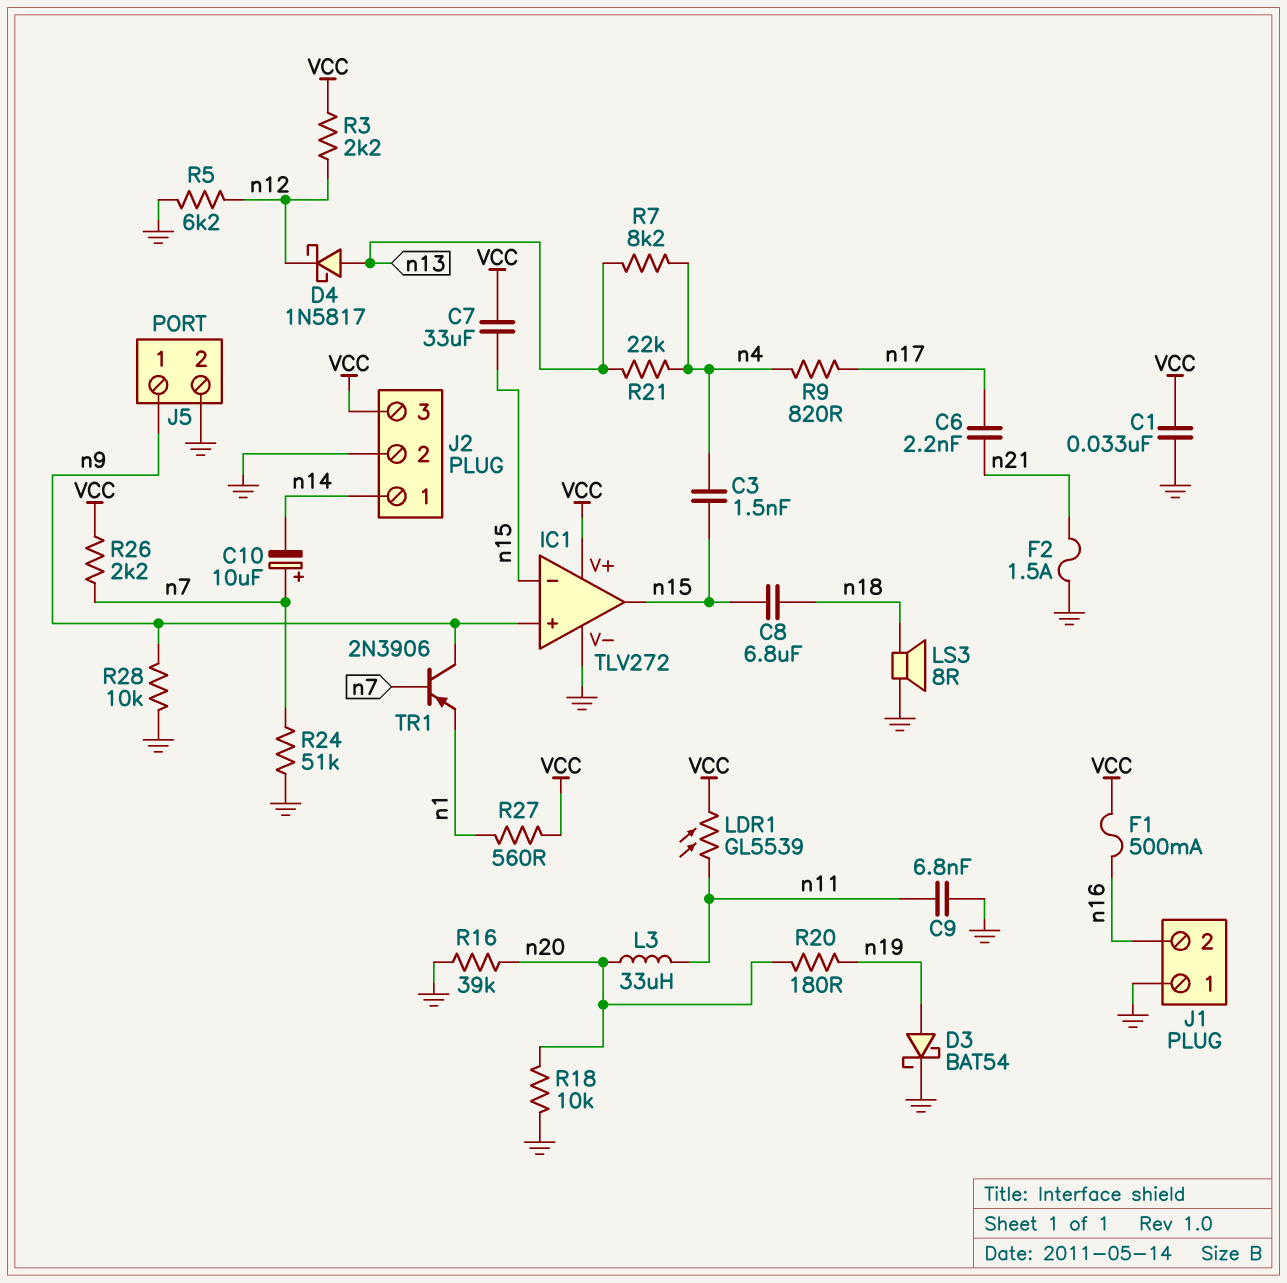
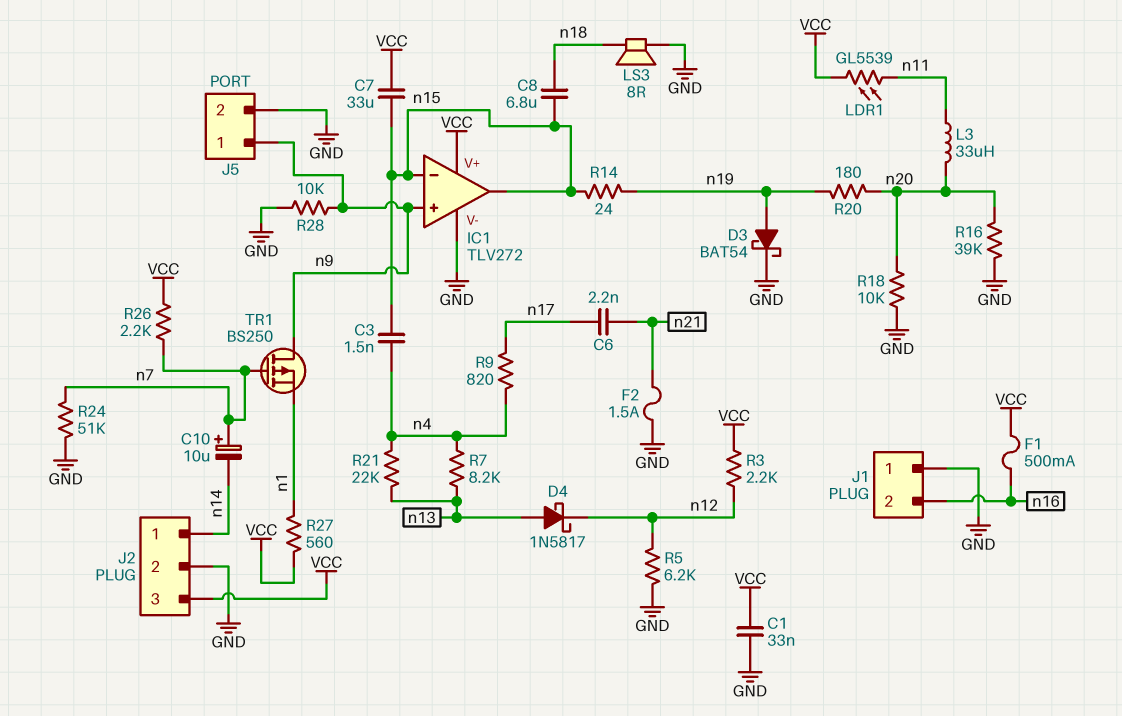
C9: 6.8nF (GND, n11) -> none
R14: none -> 24 (n15, n19)
TR1: PNP 2N3906 (B n7, C n9, E n1) -> PMOS BS250 (G n7, D n9, S n1)

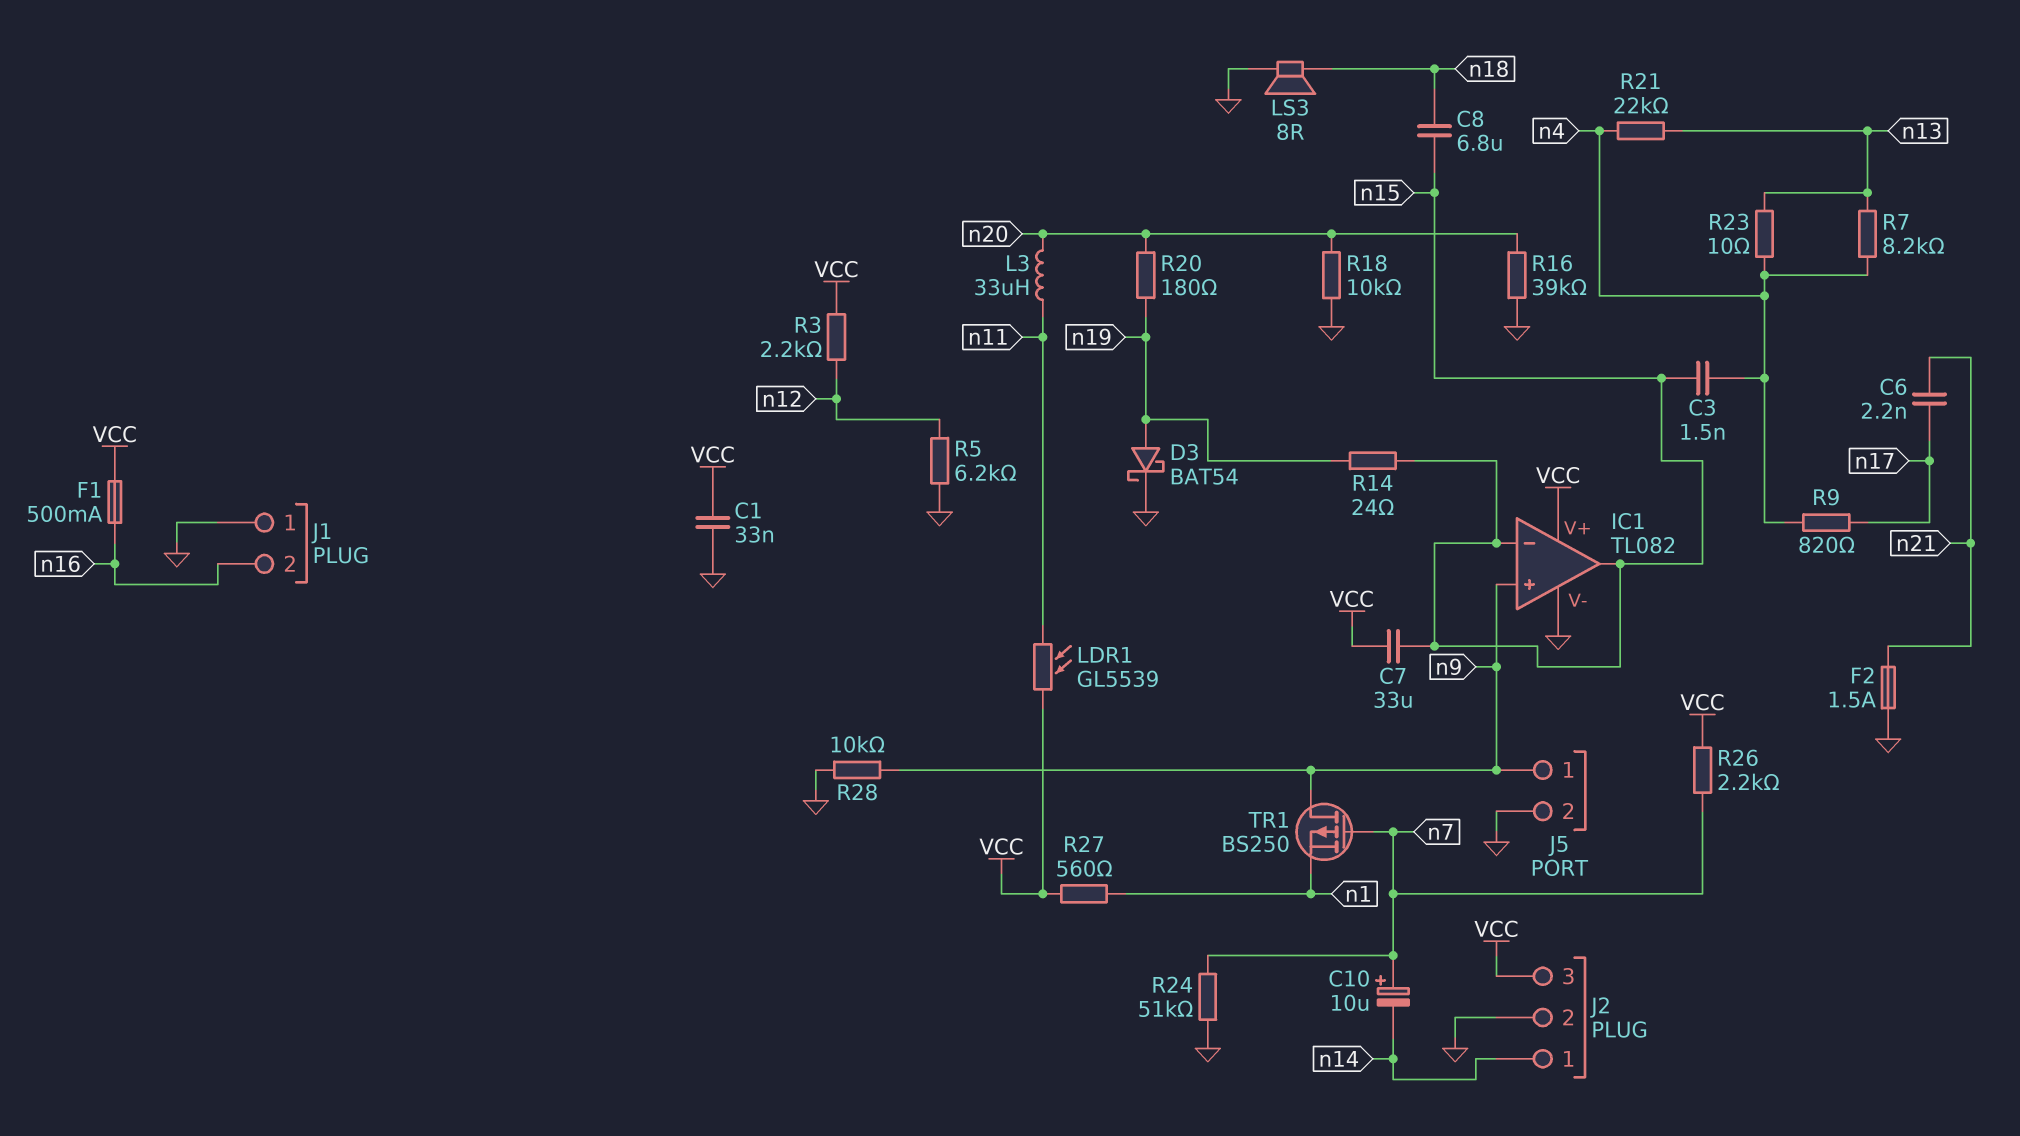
D4: schottky 1N5817 (A n13, K n12) -> none
IC1: TLV272 -> TL082
R23: none -> 10 (n4, n13)

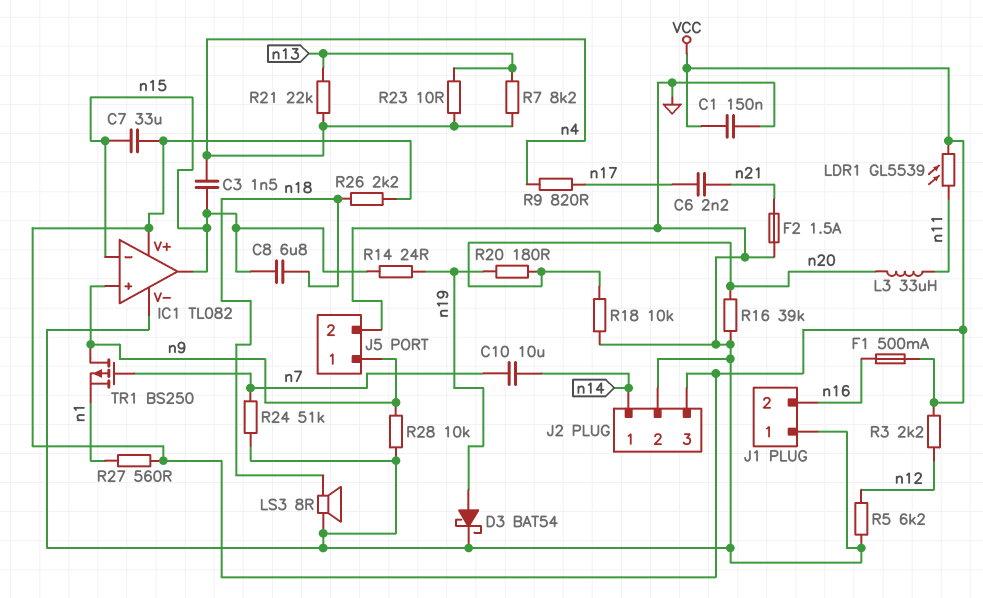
C1: 33nF (GND, VCC) -> 150nF (GND, VCC)
C10: 10uF (plus n7, minus n14) -> 10uF (n7, n14)
R26: 2.2k (VCC, n7) -> 2.2k (VCC, n18)

